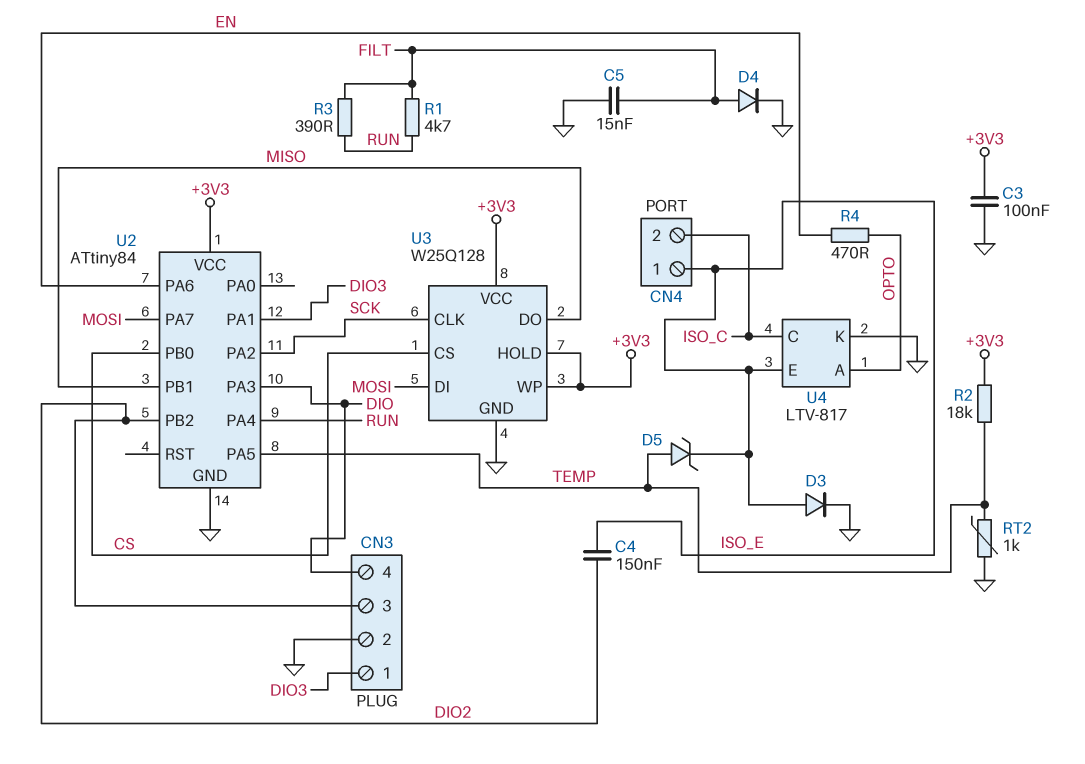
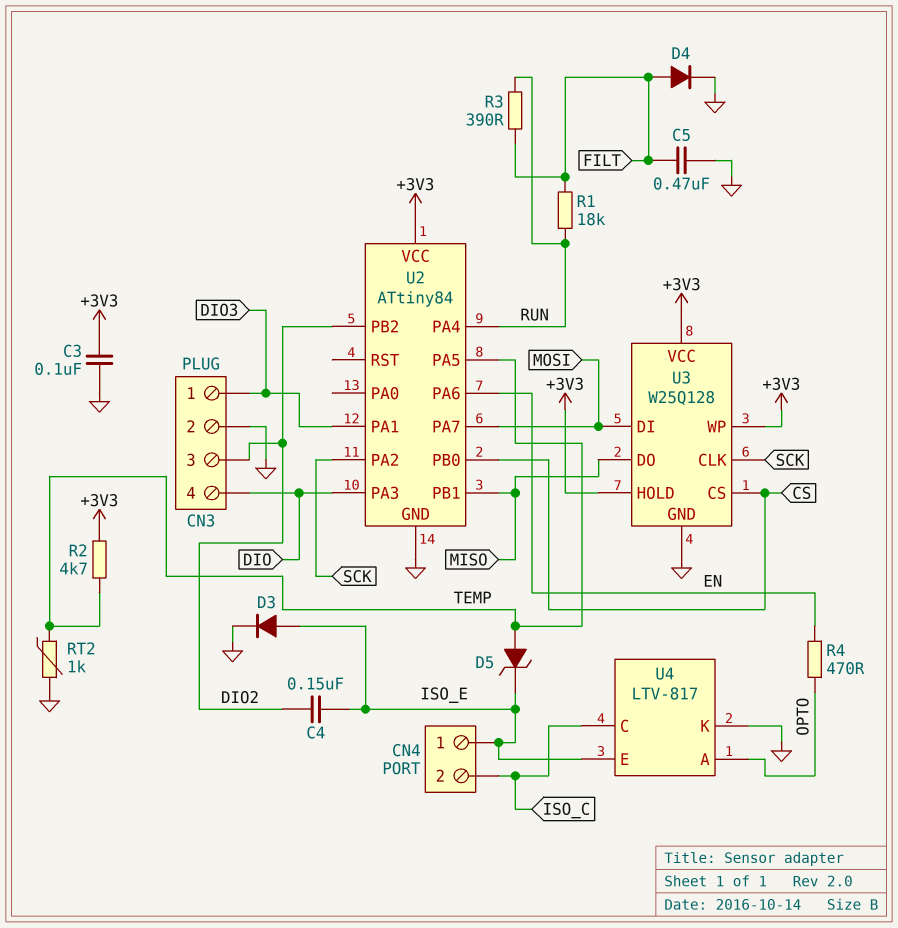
C5: 15nF (FILT, GND) -> 470nF (FILT, GND)
R1: 4.7k (FILT, RUN) -> 18k (FILT, RUN)
R2: 18k (+3V3, TEMP) -> 4.7k (+3V3, TEMP)

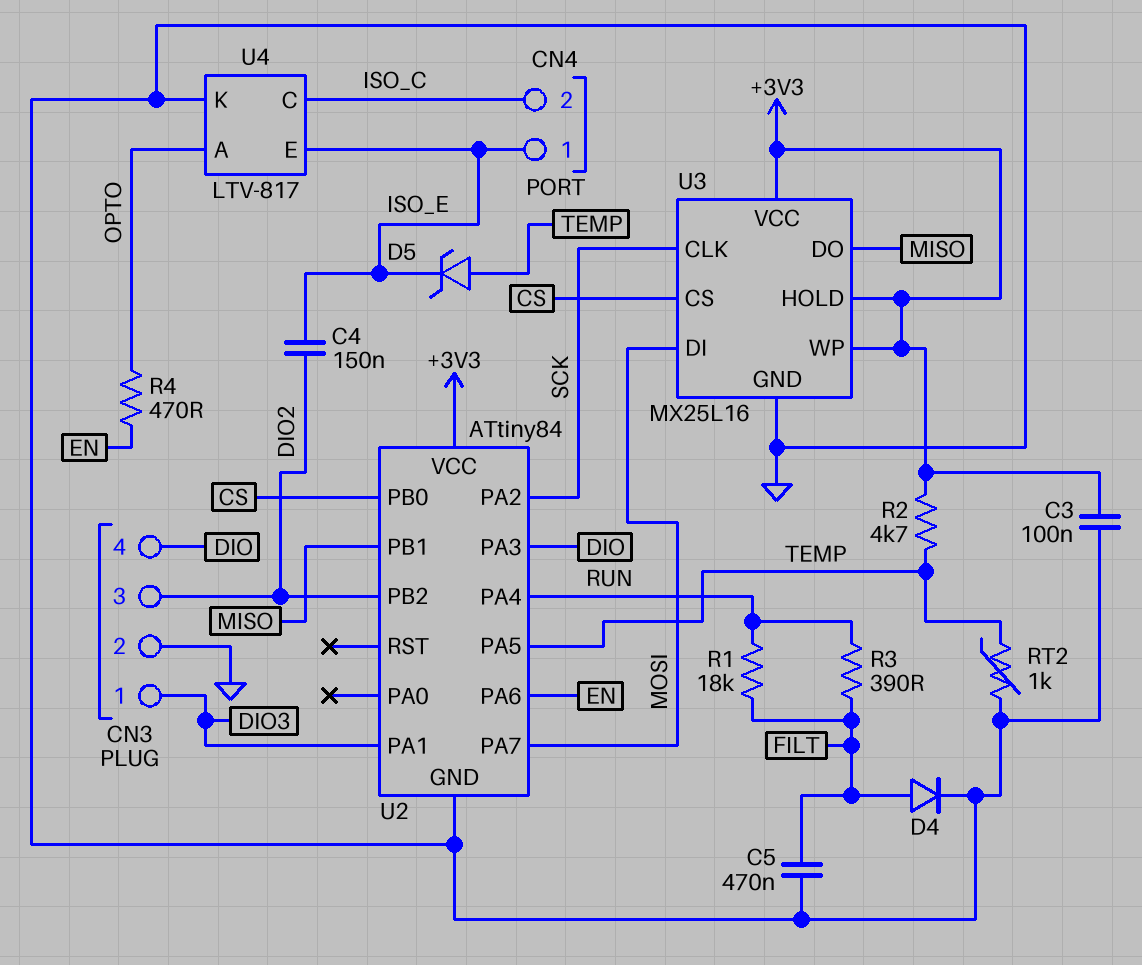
D3: diode (A ISO_E, K GND) -> none
U3: W25Q128 -> MX25L16

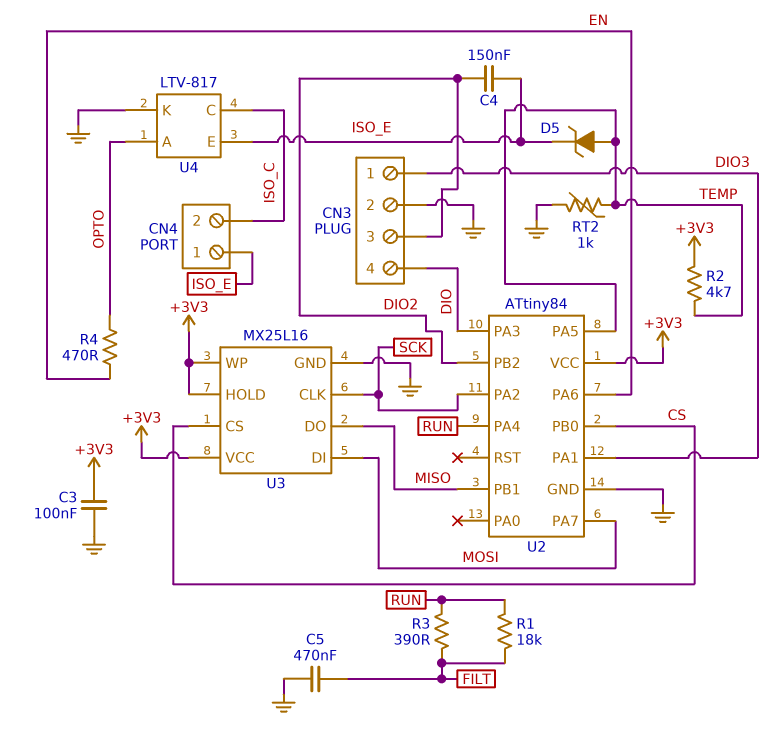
D4: diode (A FILT, K GND) -> none

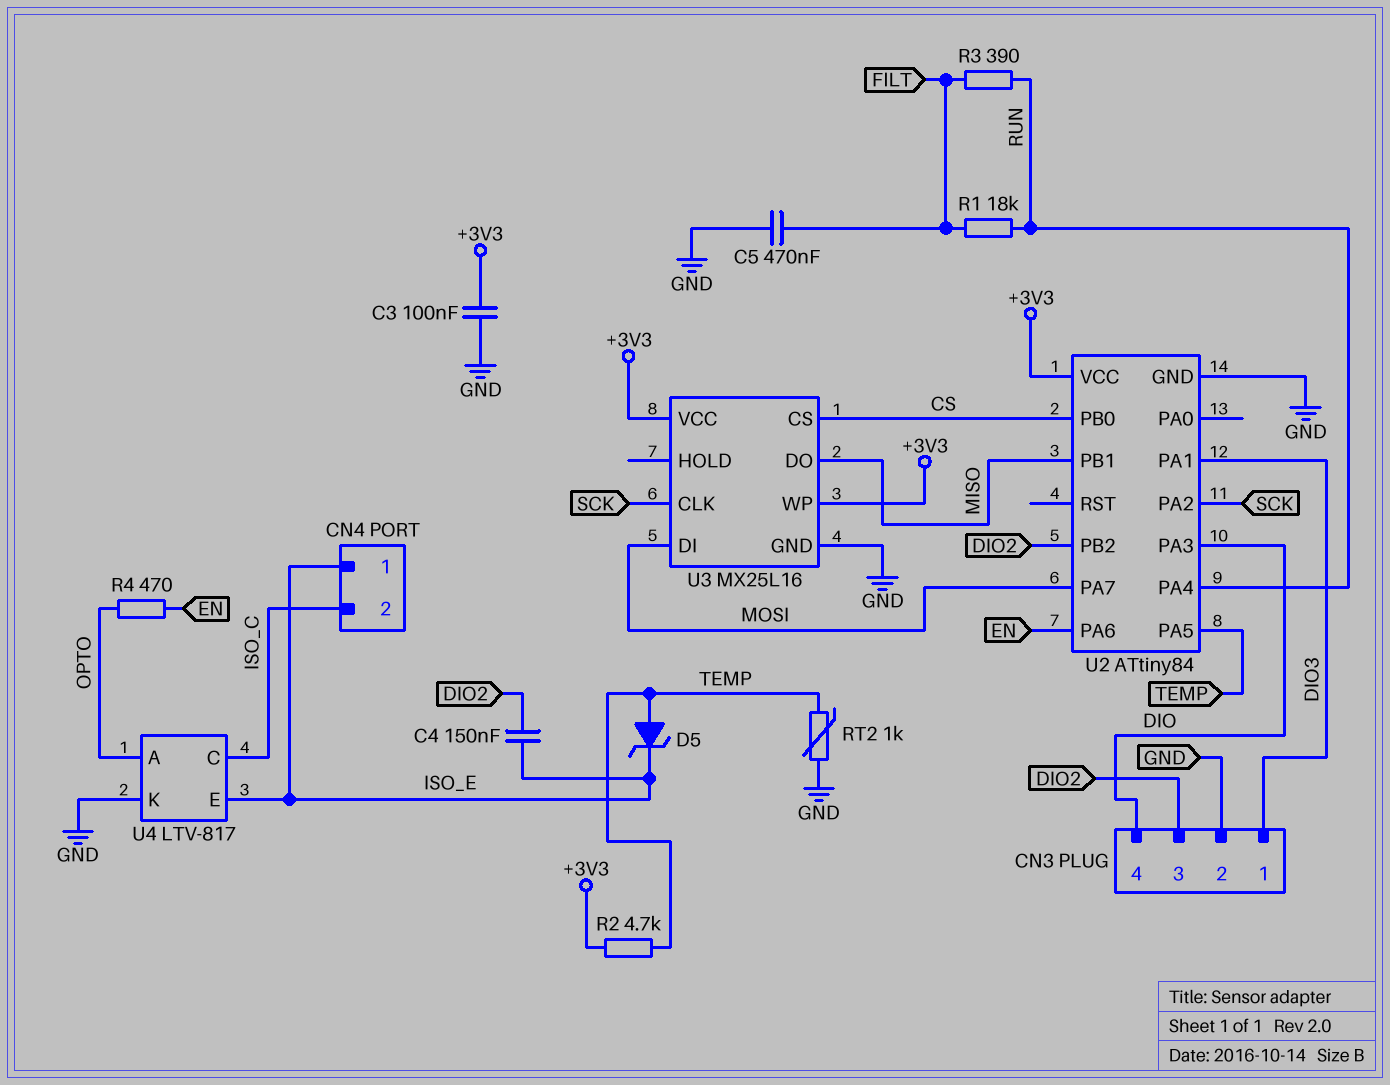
U3 pin HOLD: +3V3 -> none

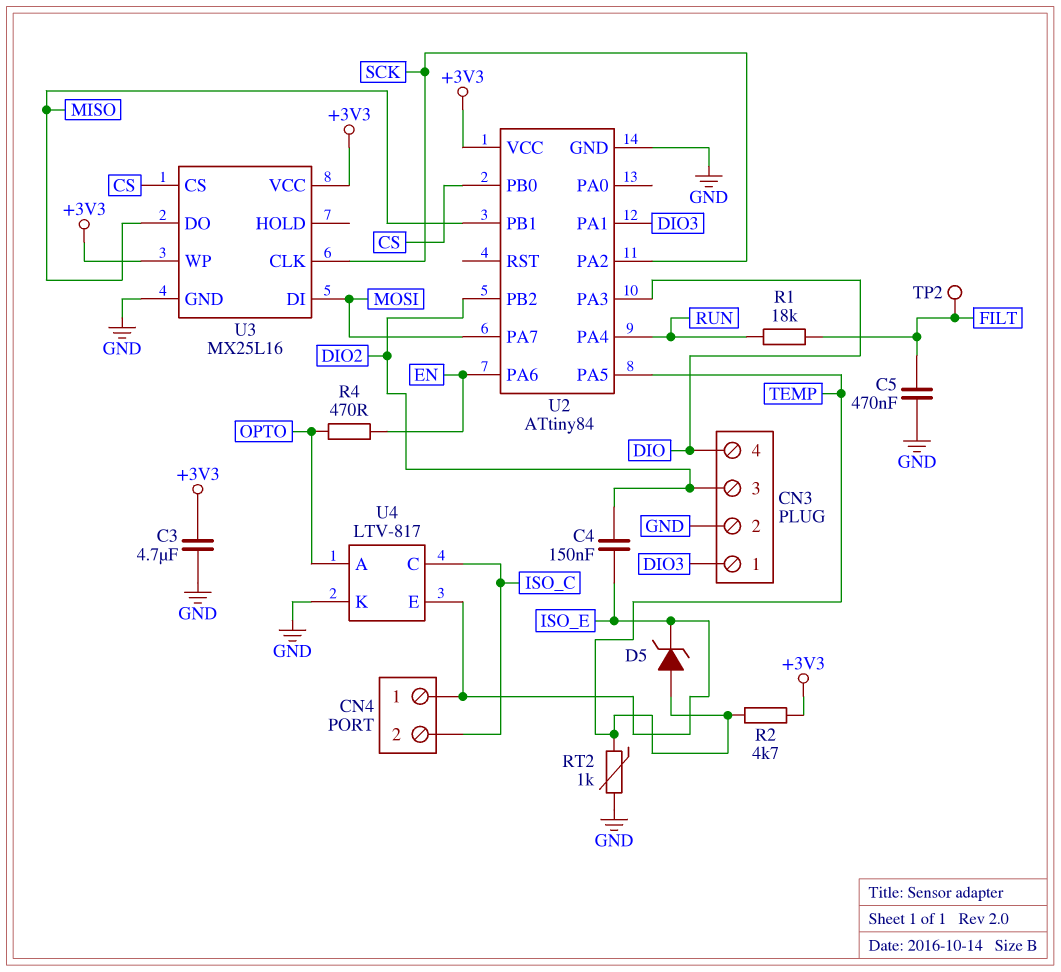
C3: 100nF (+3V3, GND) -> 4.7uF (+3V3, GND)
R3: 390 (FILT, RUN) -> none
TP2: none -> test point (FILT)

